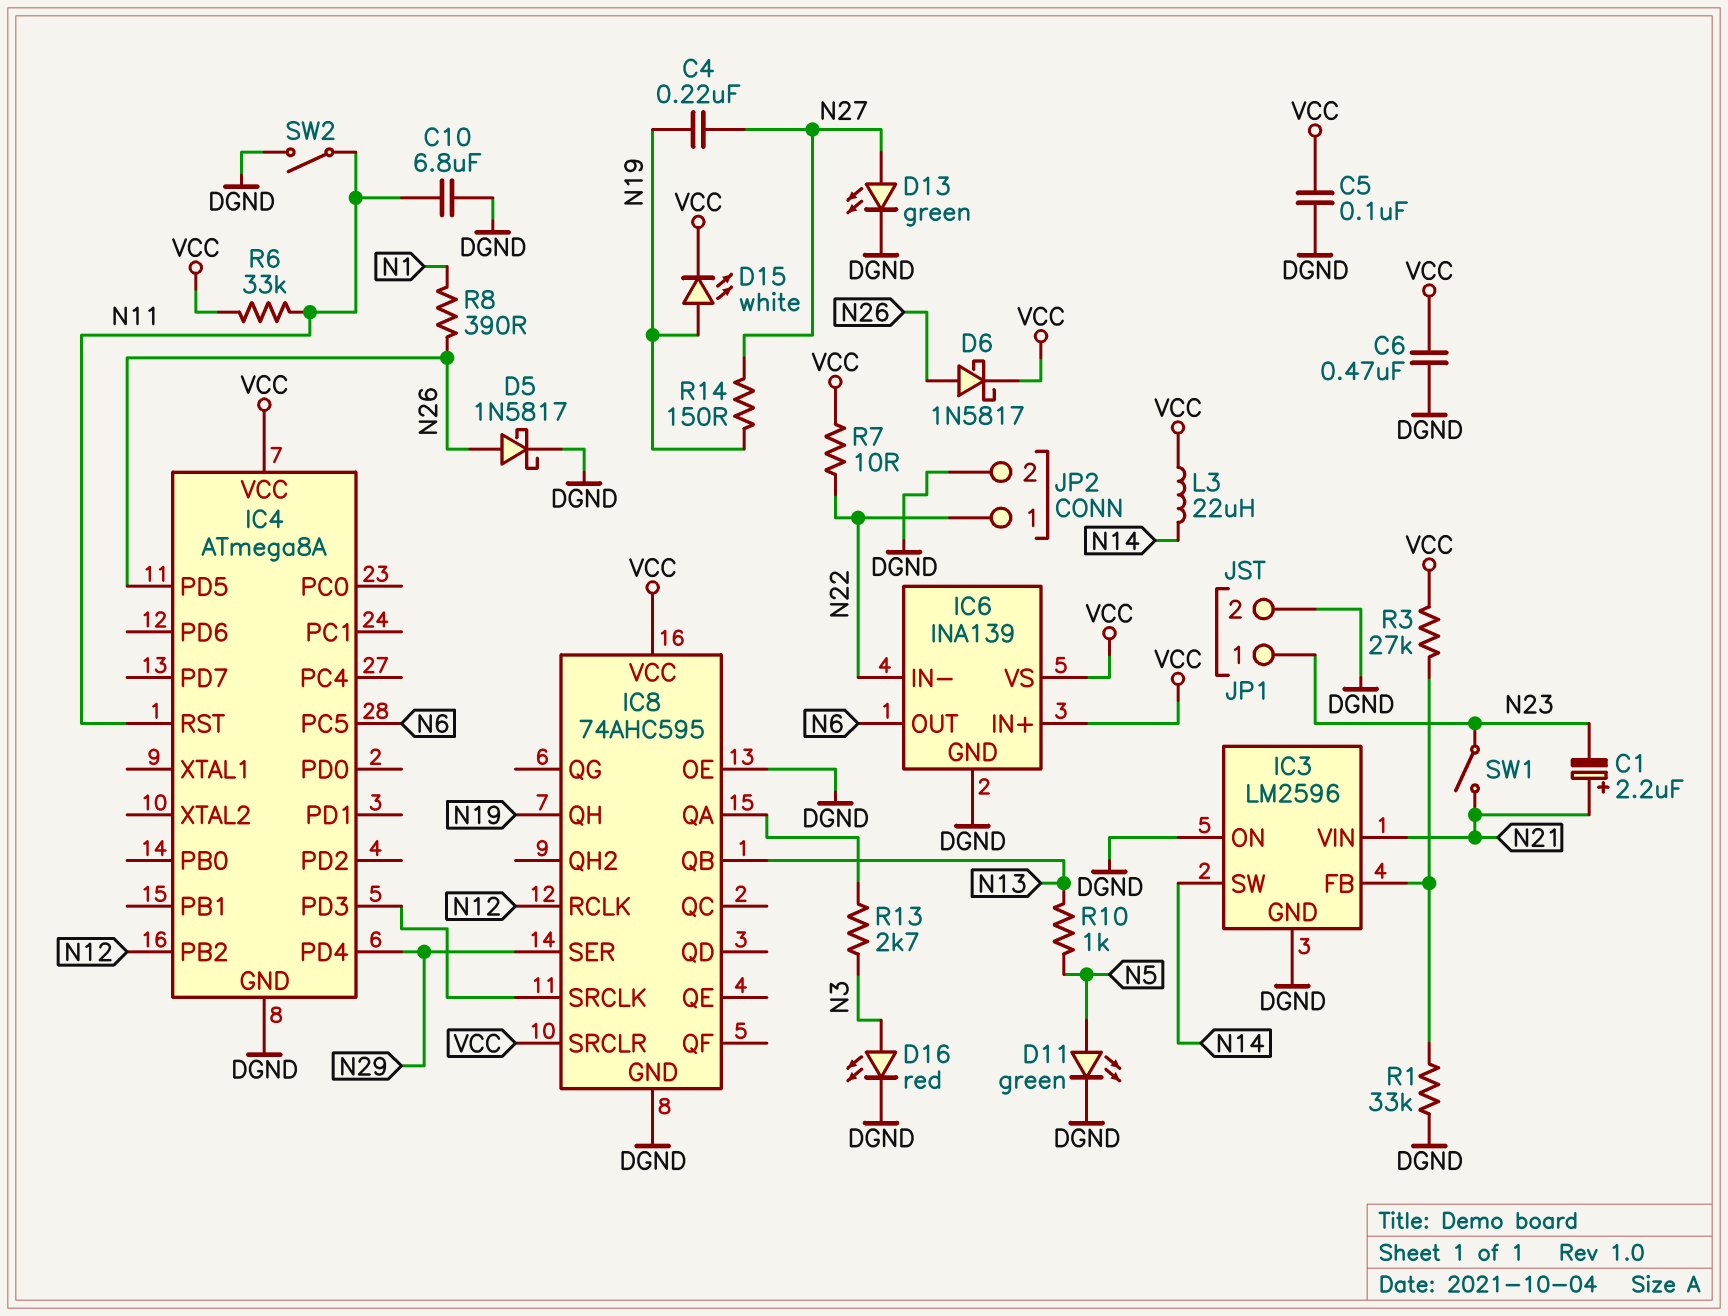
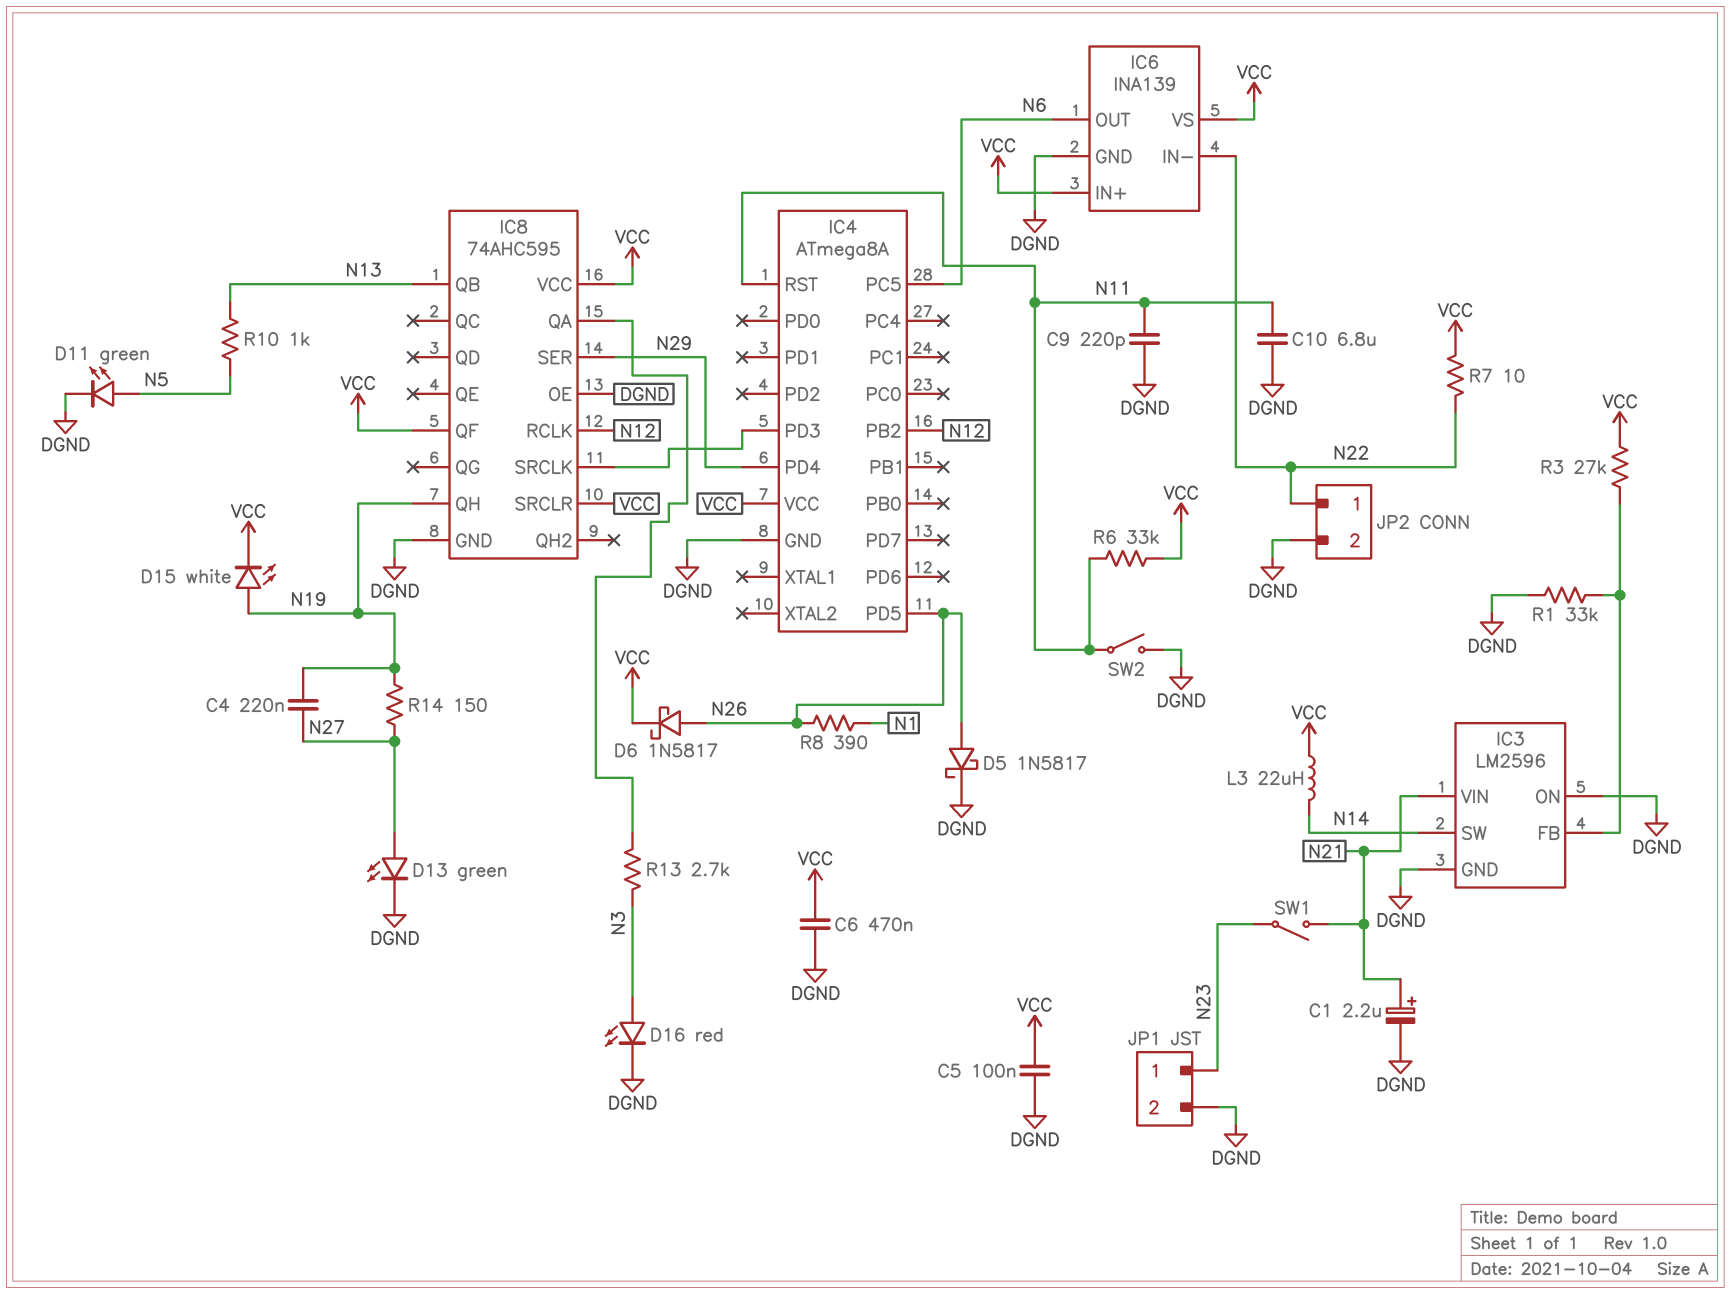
C1: 2.2uF (plus N21, minus N23) -> 2.2uF (plus N21, minus DGND)
C9: none -> 220pF (DGND, N11)
IC8 pin QF: none -> VCC

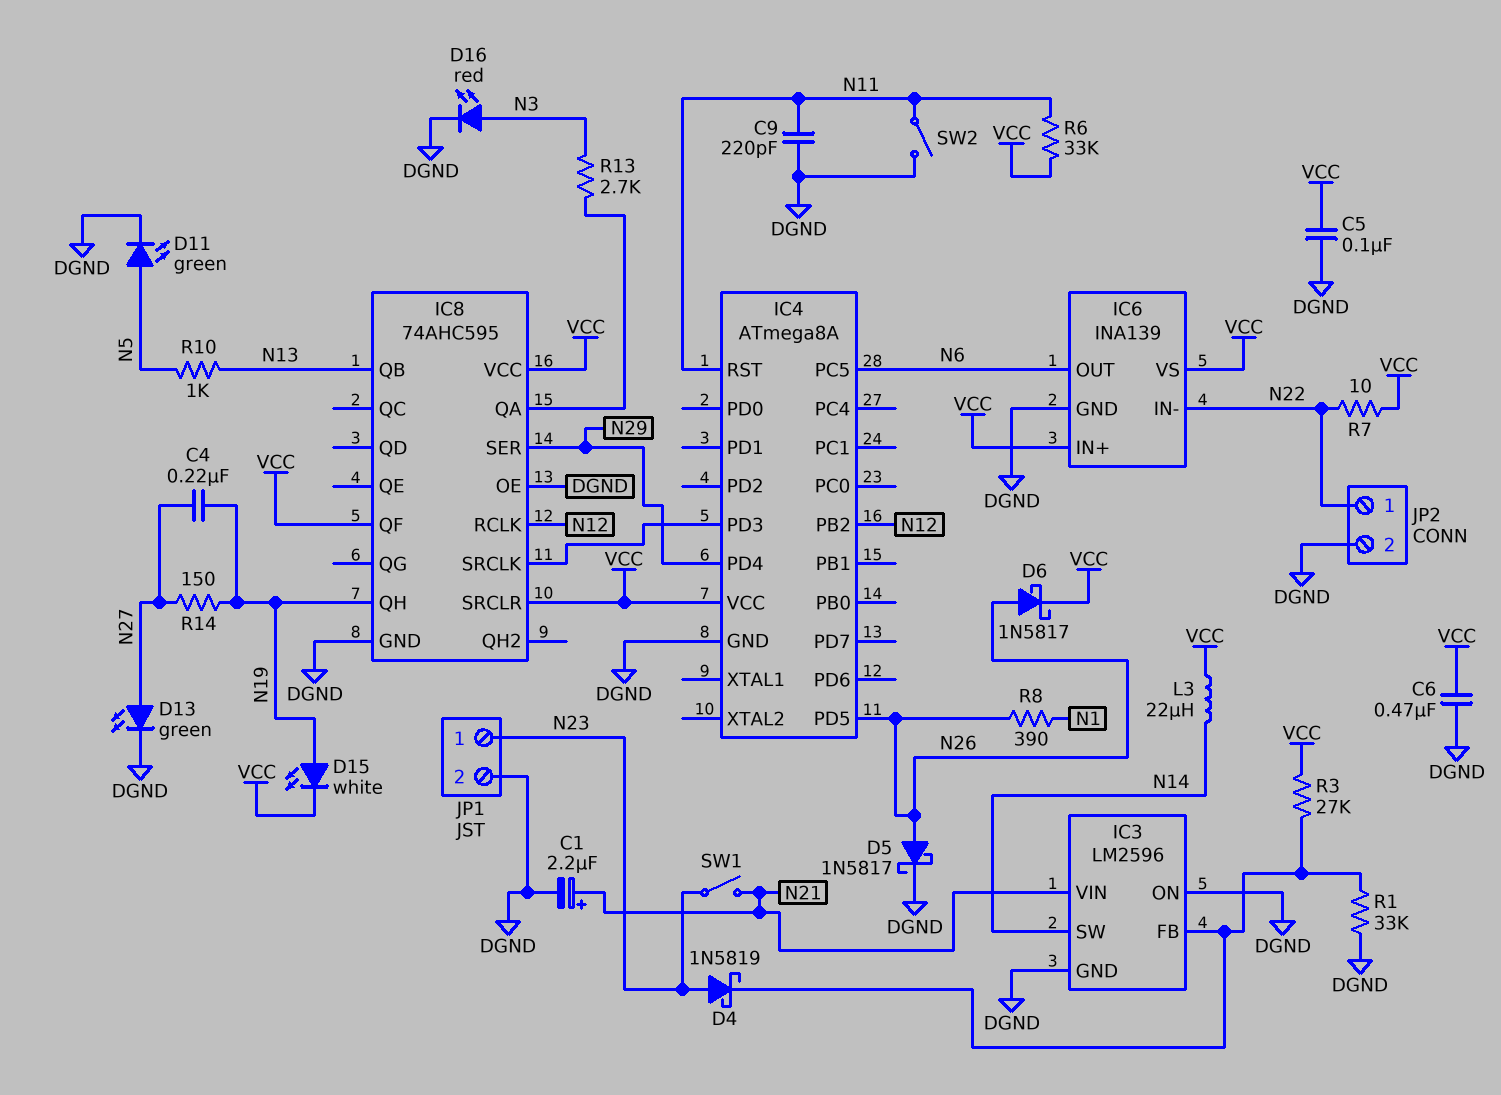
C10: 6.8uF (DGND, N11) -> none
D4: none -> schottky 1N5819 (A N23, K IC3/FB)

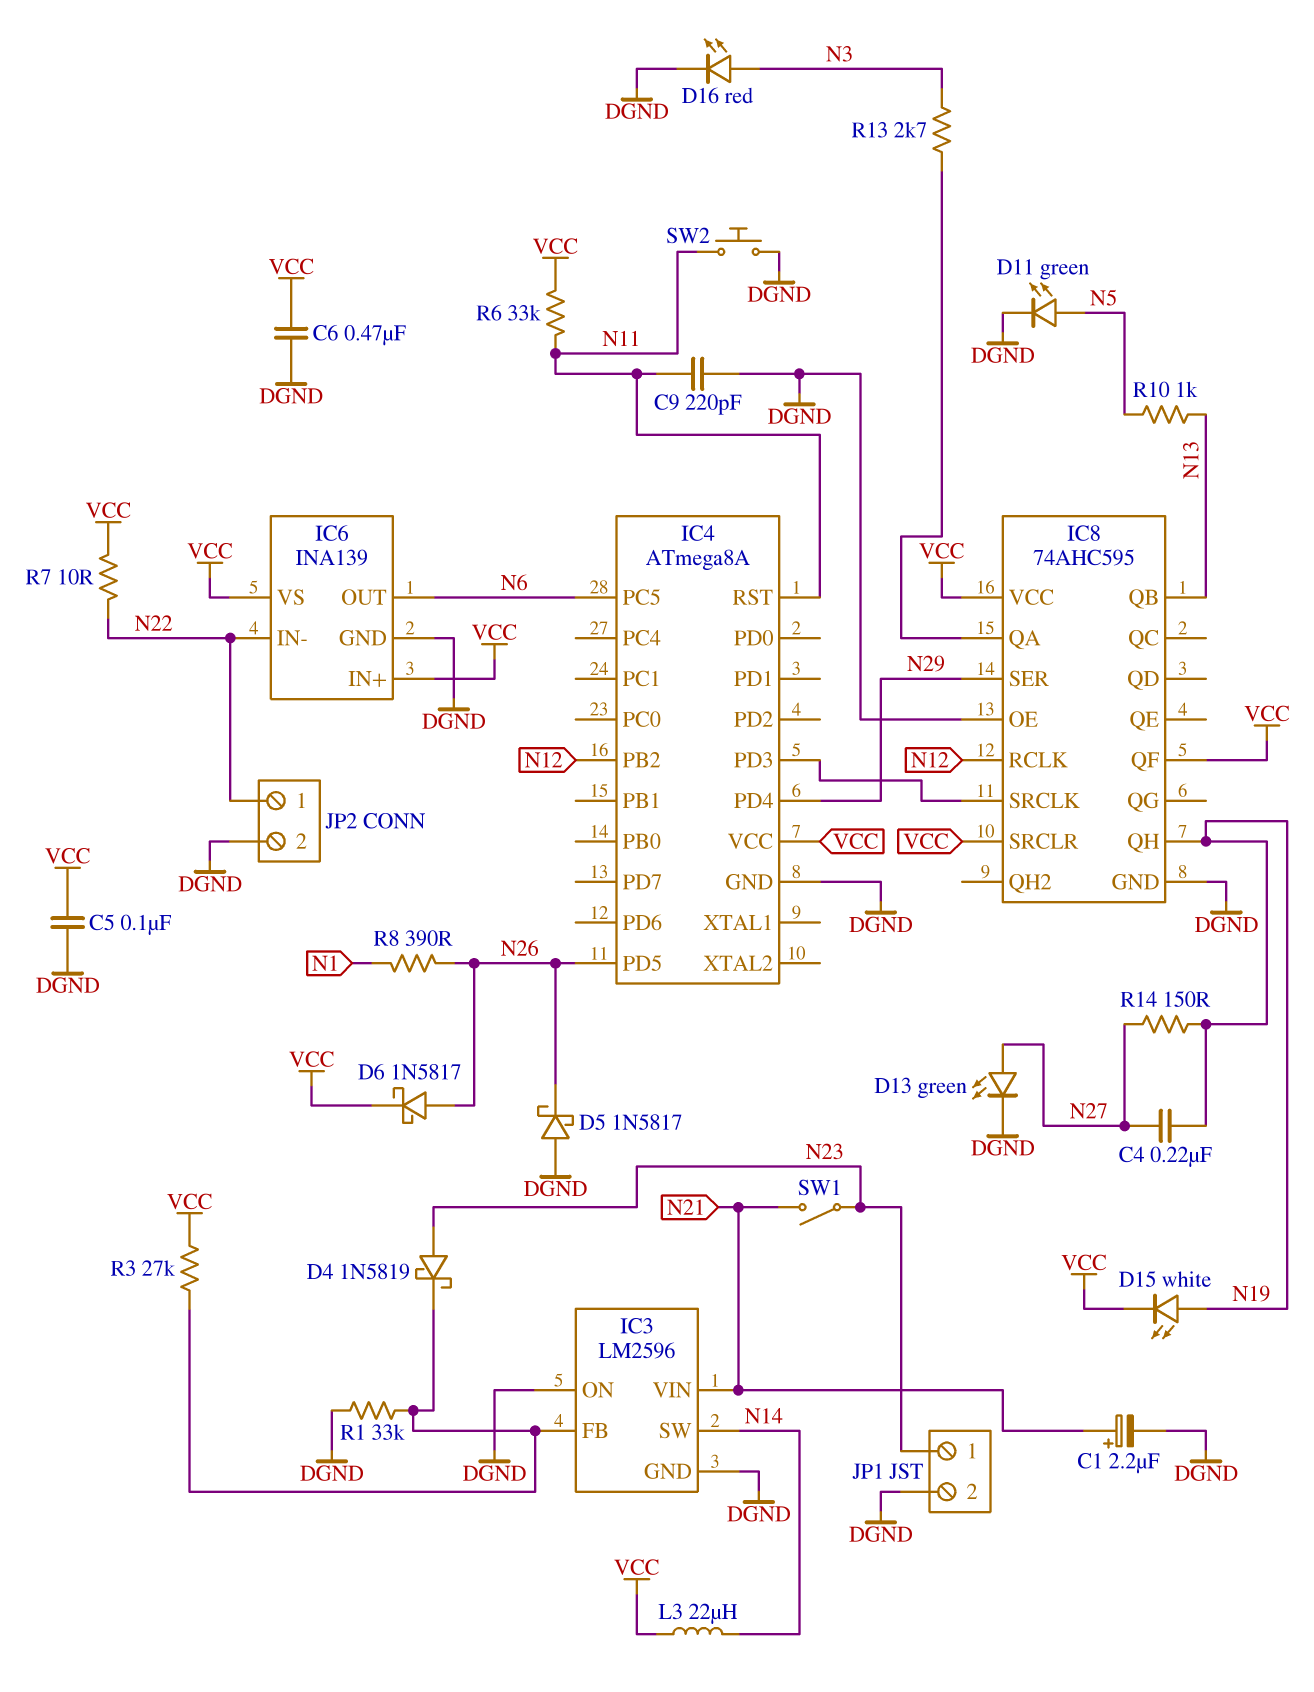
D5: schottky 1N5817 (A N26, K DGND) -> schottky 1N5817 (A DGND, K N26)
SW2: switch (DGND, N11) -> button (DGND, N11)

